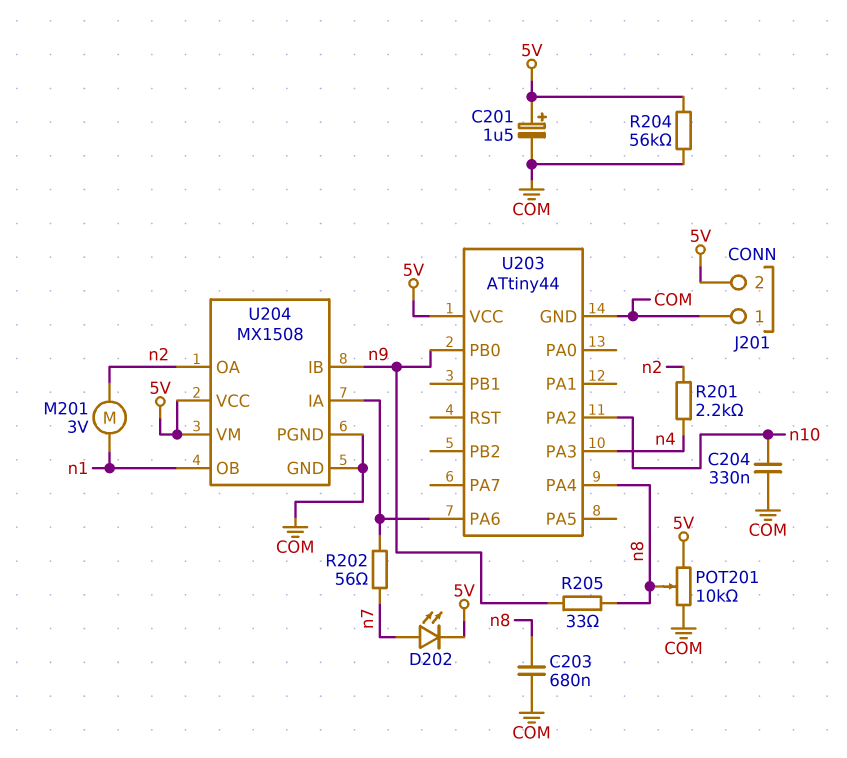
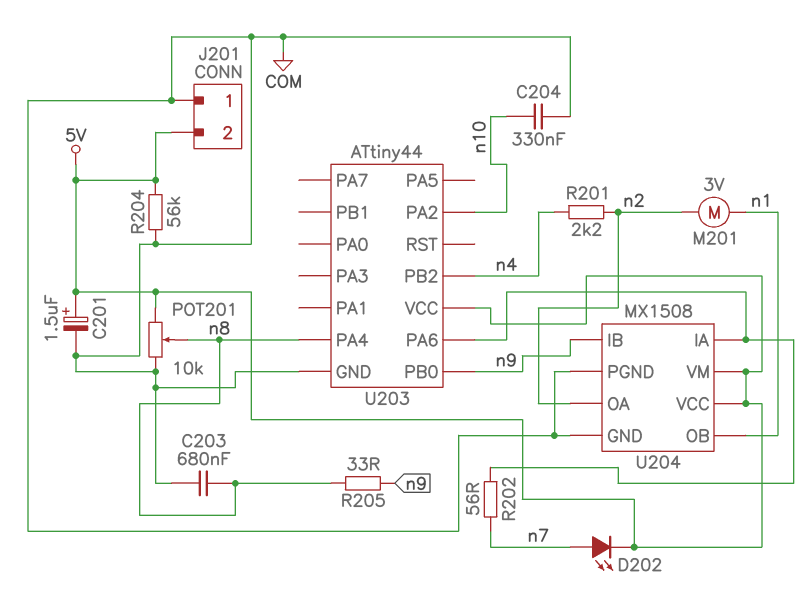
U203 pin PA3: n4 -> none
U203 pin PB2: none -> n4

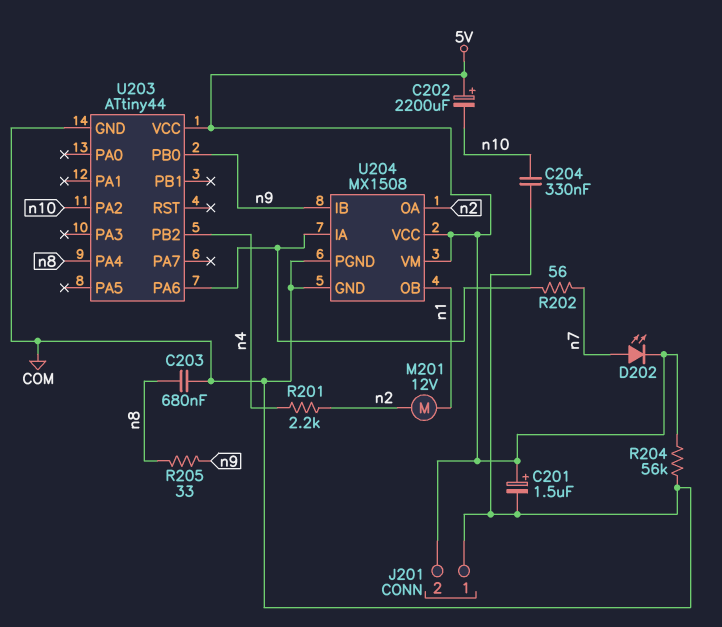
C202: none -> 2200uF (plus 5V, minus n10)
M201: motor 3V (n1, n2) -> motor 12V (n1, n2)
POT201: 10k (5V, COM, wiper n8) -> none

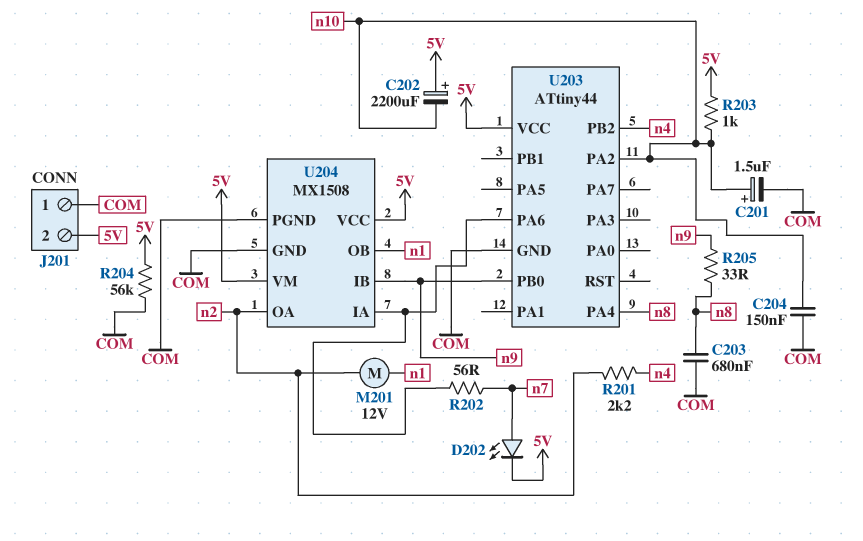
C201: 1.5uF (plus 5V, minus COM) -> 1.5uF (plus n10, minus COM)
C204: 330nF (COM, n10) -> 150nF (COM, n10)
R203: none -> 1k (5V, n10)

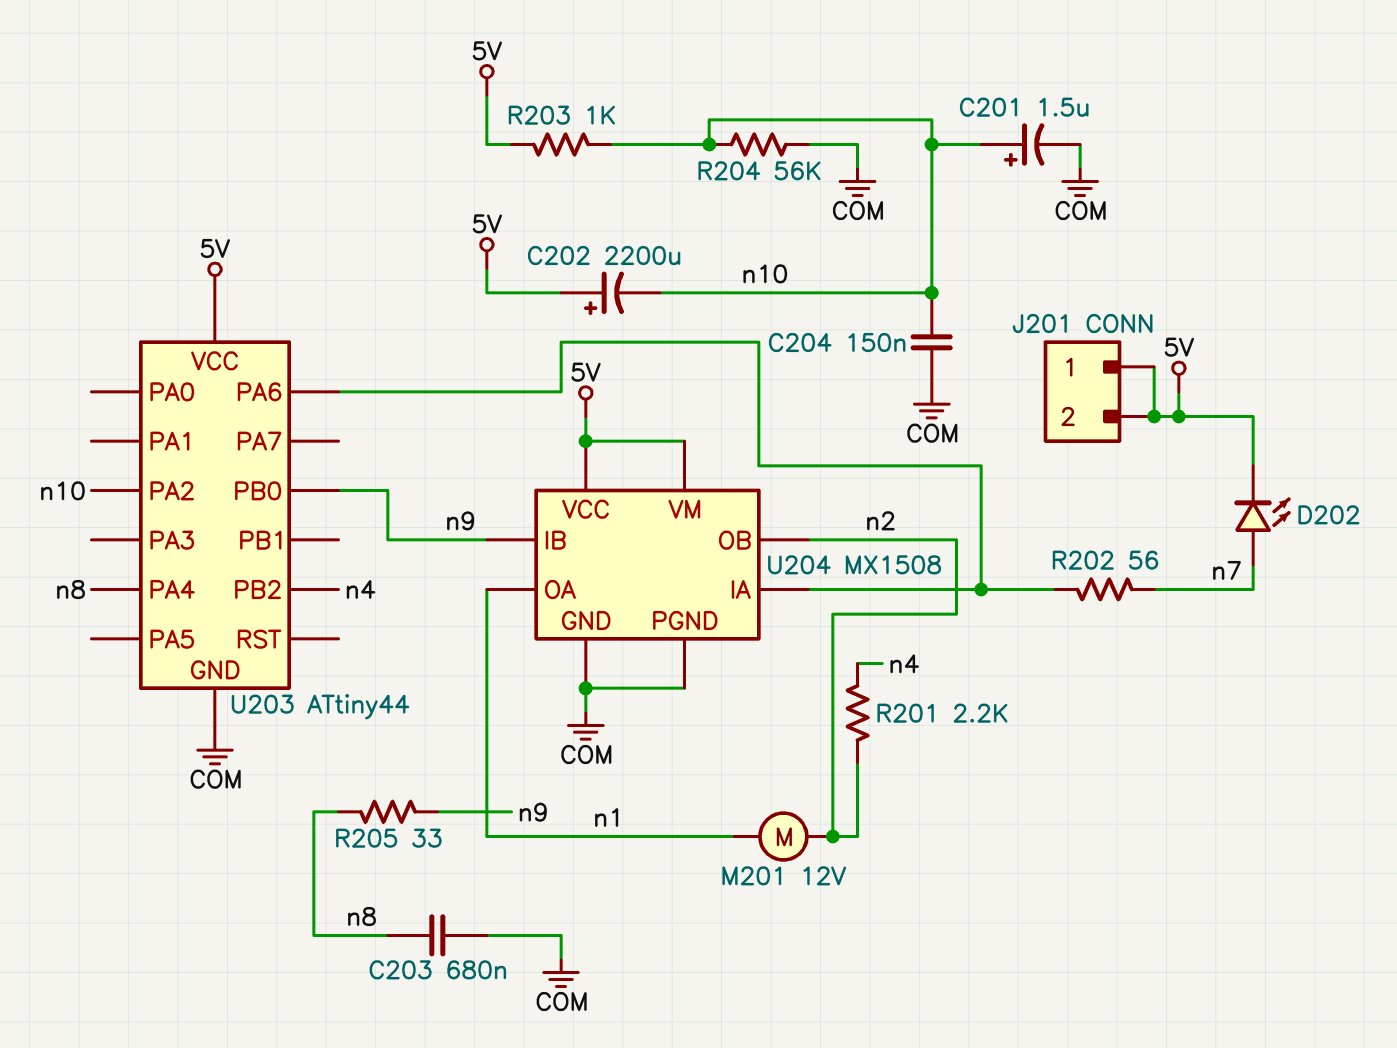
J201 pin 1: COM -> 5V
R204: 56k (5V, COM) -> 56k (COM, n10)
U204 pin OA: n2 -> n1
U204 pin OB: n1 -> n2

